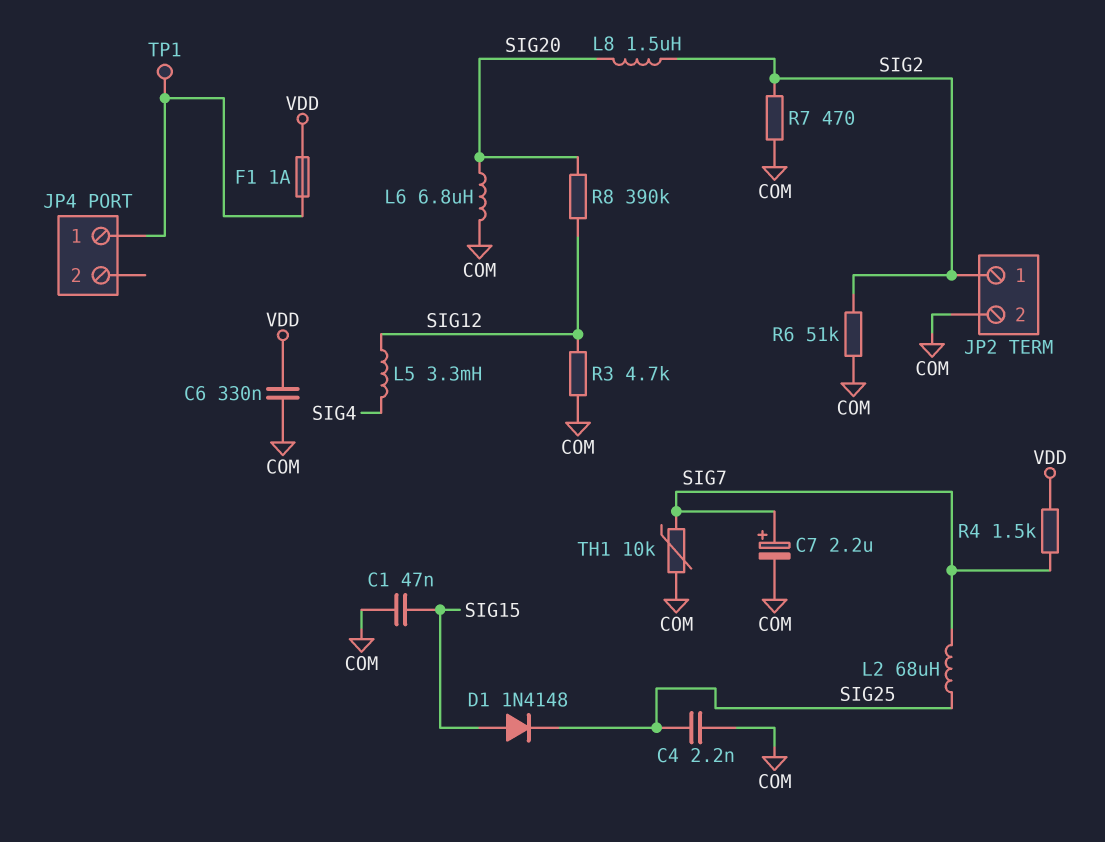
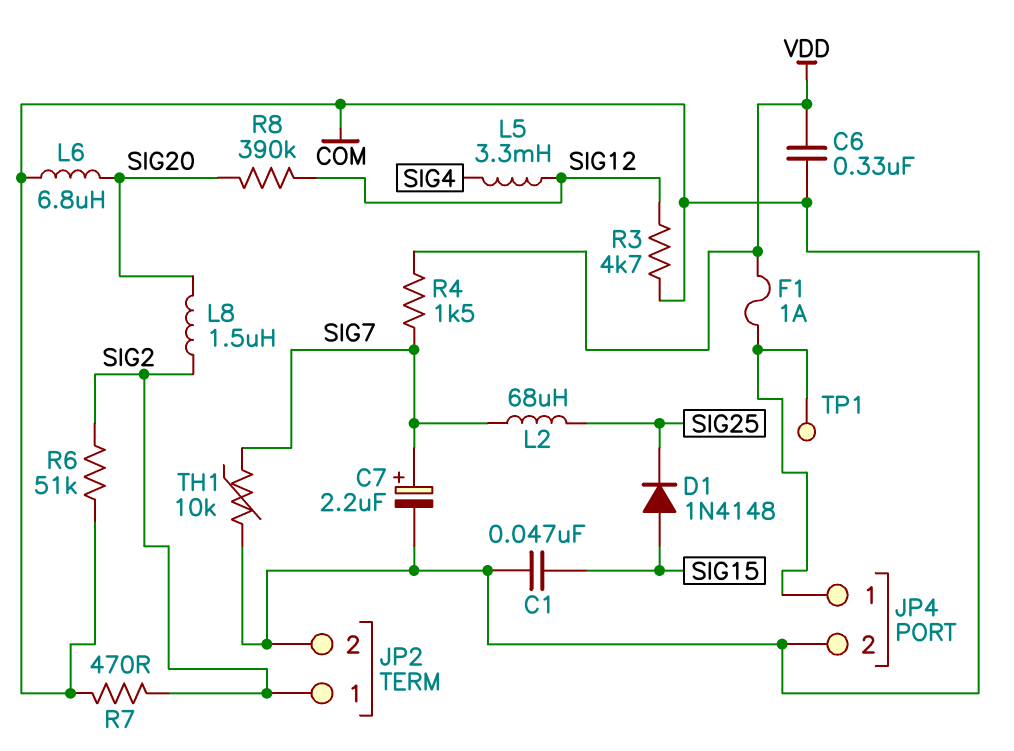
C4: 2.2nF (COM, SIG25) -> none
JP4 pin 2: none -> COM

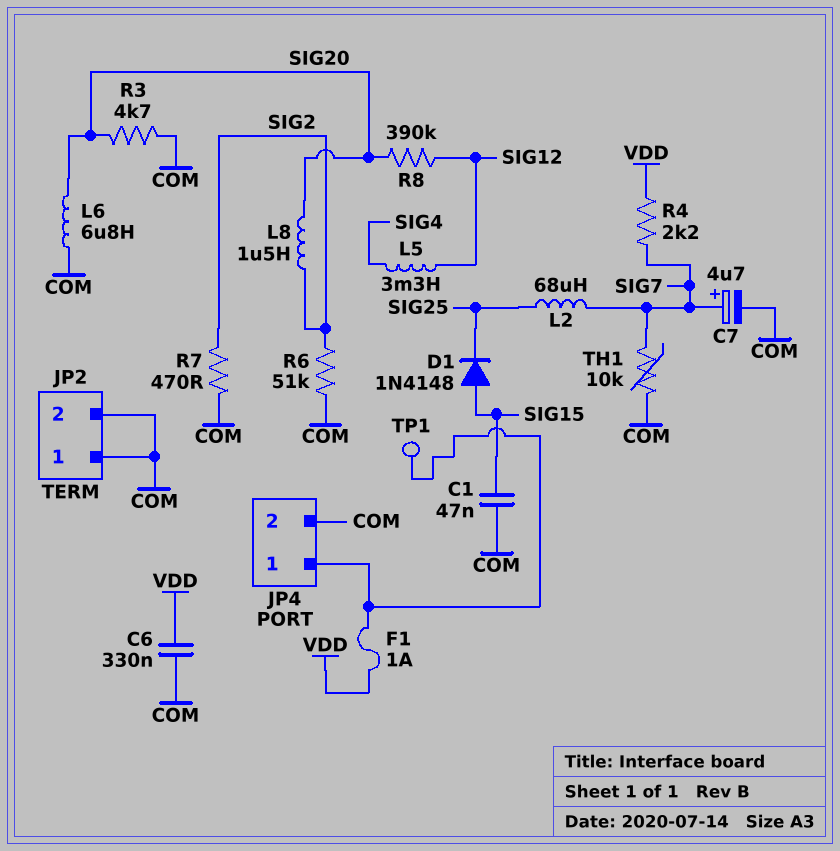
C7: 2.2uF (plus SIG7, minus COM) -> 4.7uF (plus SIG7, minus COM)
JP2 pin 1: SIG2 -> COM
R3: 4.7k (COM, SIG12) -> 4.7k (COM, SIG20)
R4: 1.5k (SIG7, VDD) -> 2.2k (SIG7, VDD)

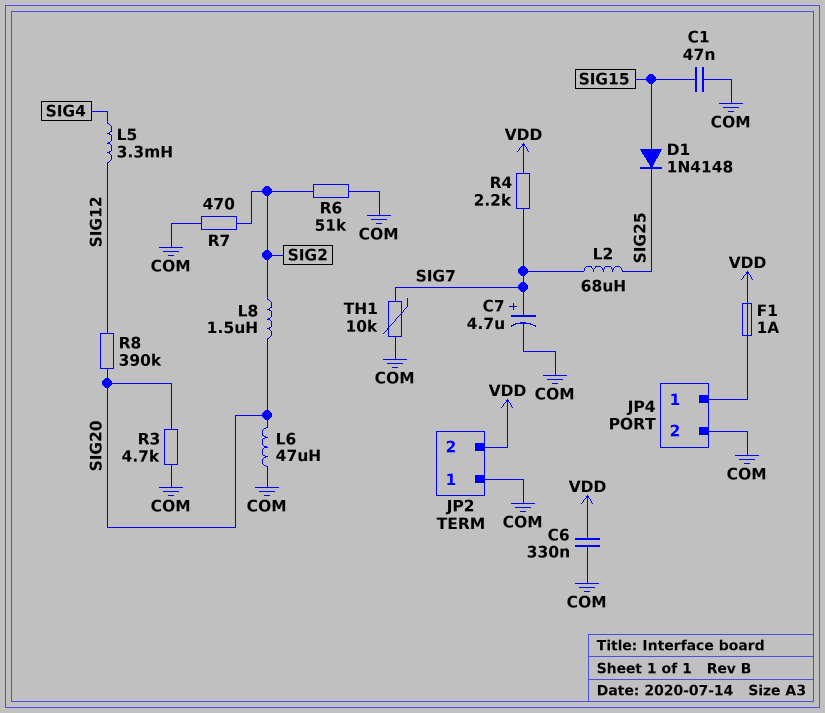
JP2 pin 2: COM -> VDD
L6: 6.8uH (COM, SIG20) -> 47uH (COM, SIG20)
TP1: test point (JP4/1) -> none

